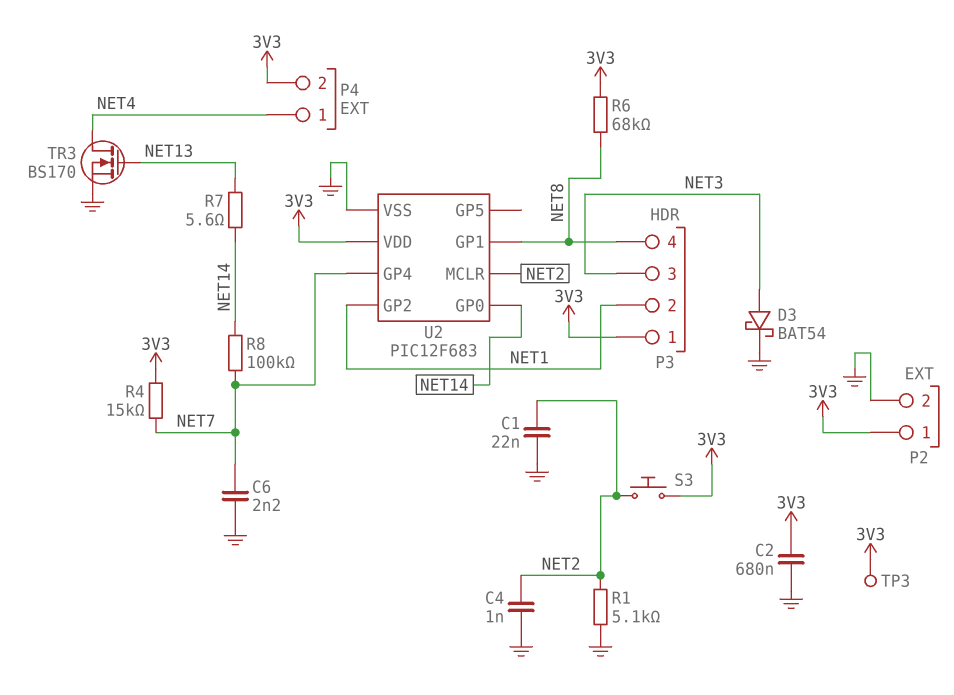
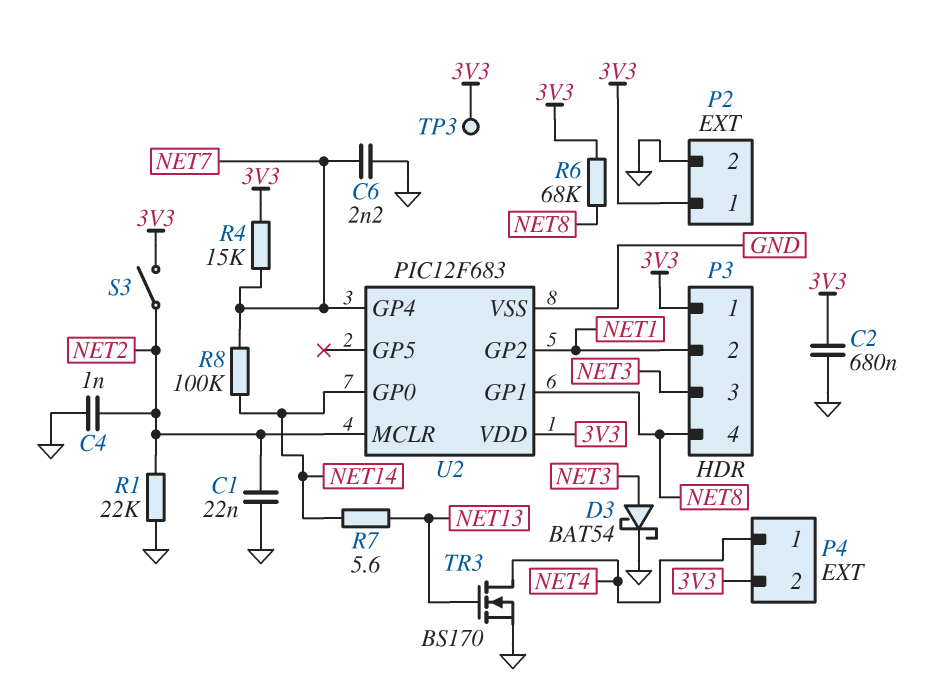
R1: 5.1k (GND, NET2) -> 22k (GND, NET2)
S3: button (3V3, NET2) -> switch (3V3, NET2)

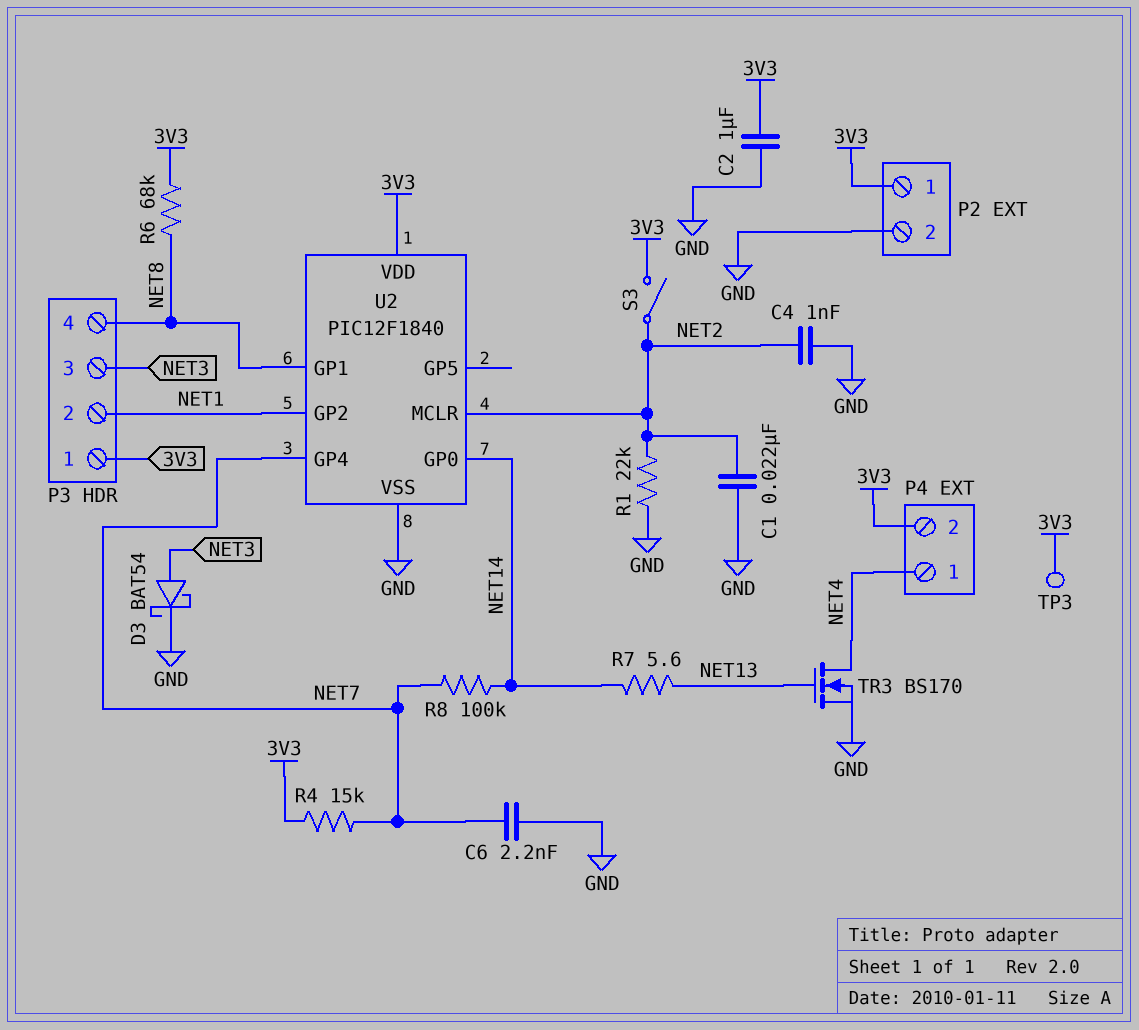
C2: 680nF (3V3, GND) -> 1uF (3V3, GND)
U2: PIC12F683 -> PIC12F1840

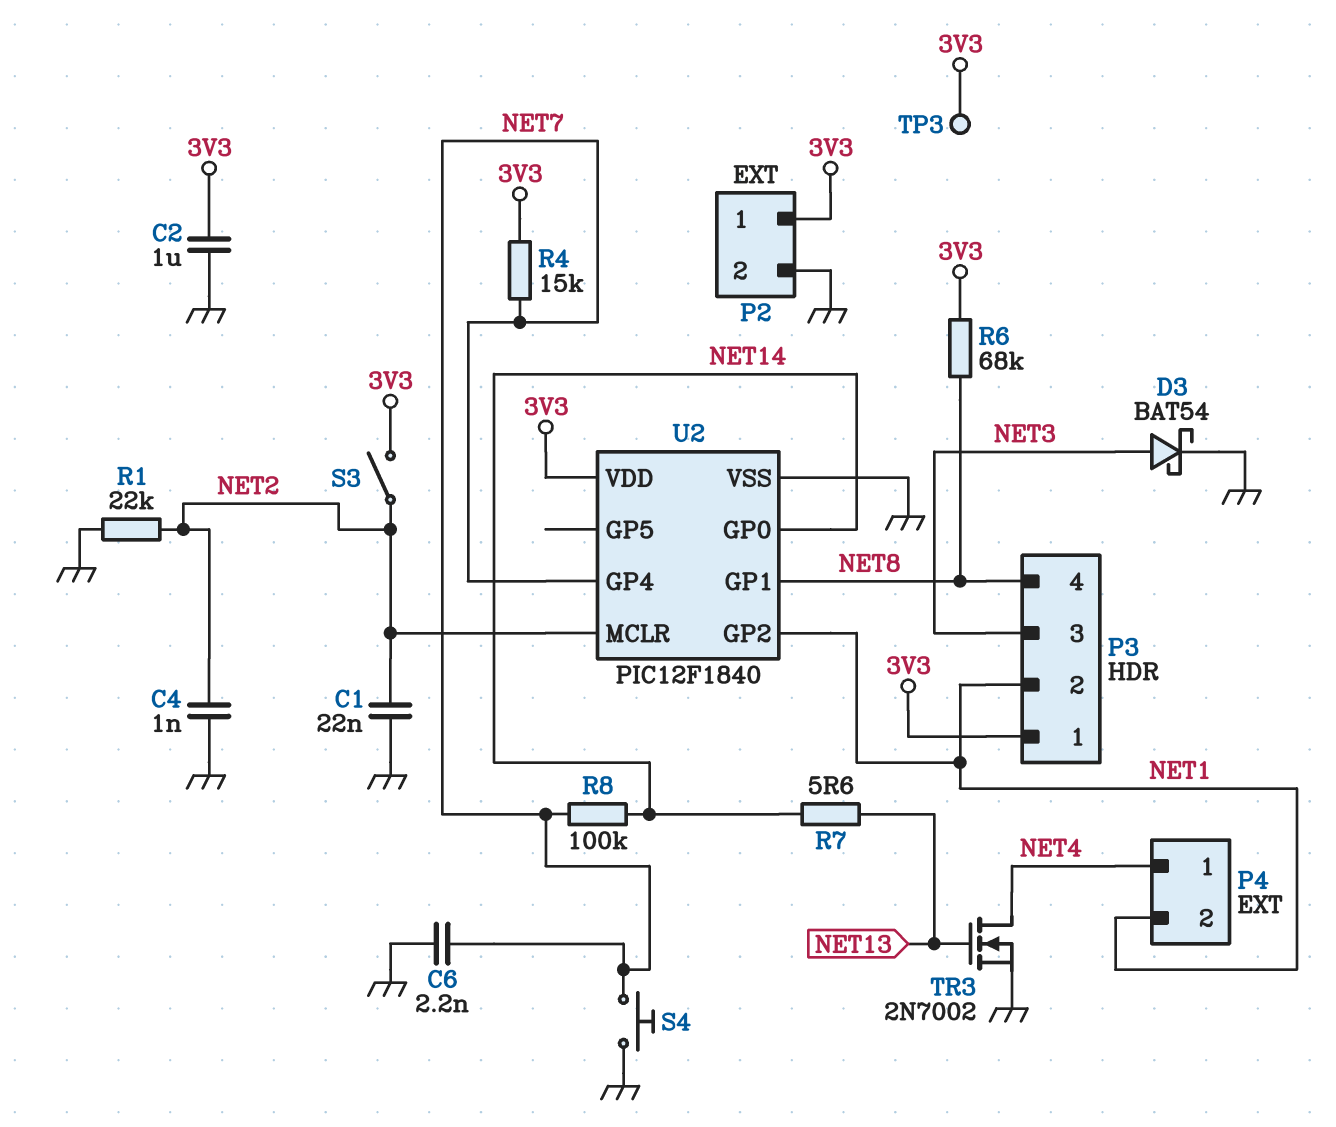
P4 pin 2: 3V3 -> NET1
S4: none -> button (GND, NET7)
TR3: NMOS BS170 (G NET13, D NET4, S GND) -> NMOS 2N7002 (G NET13, D NET4, S GND)

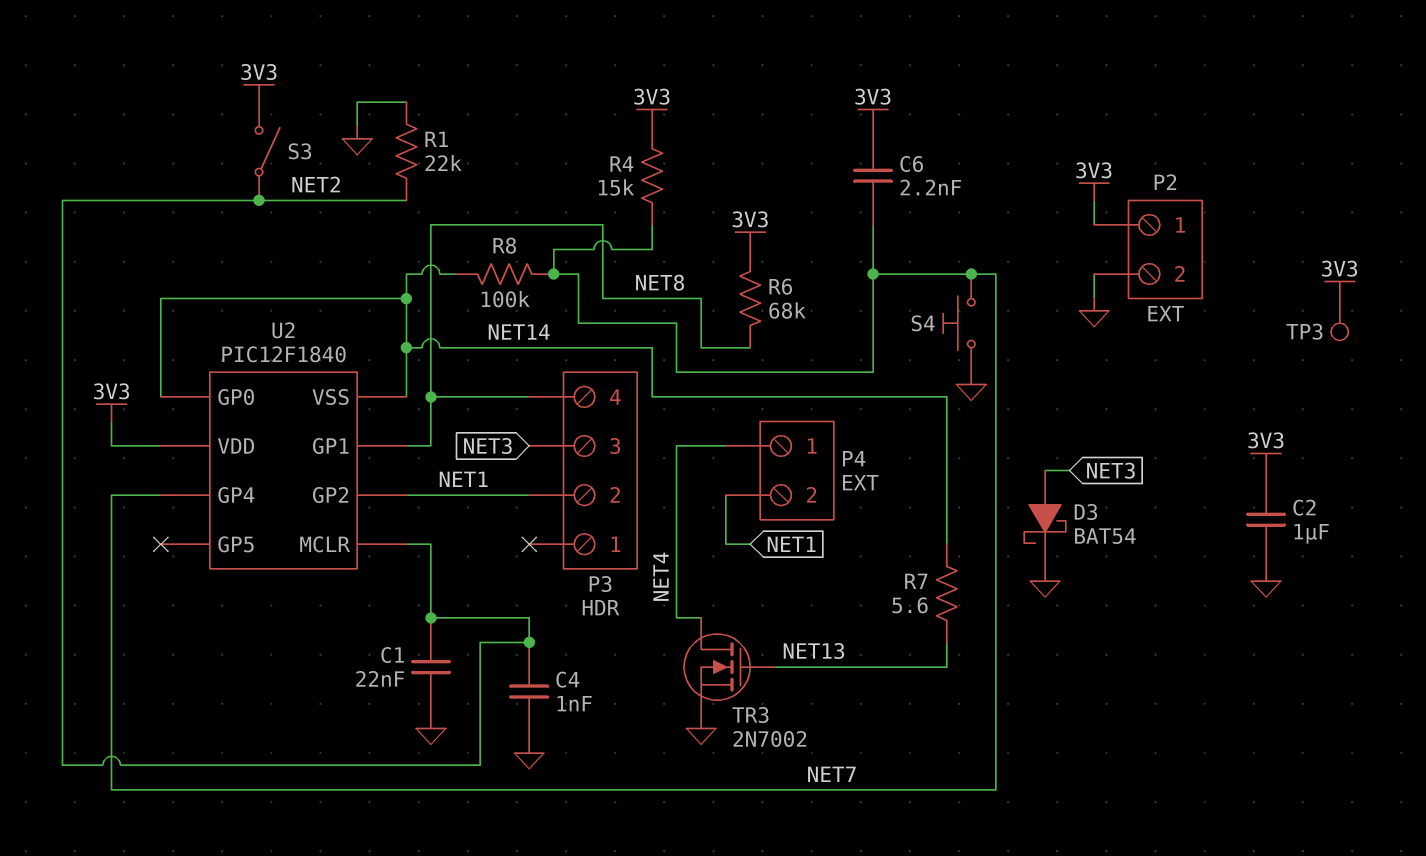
C6: 2.2nF (GND, NET7) -> 2.2nF (3V3, NET7)
P3 pin 1: 3V3 -> none
U2 pin VSS: GND -> NET14

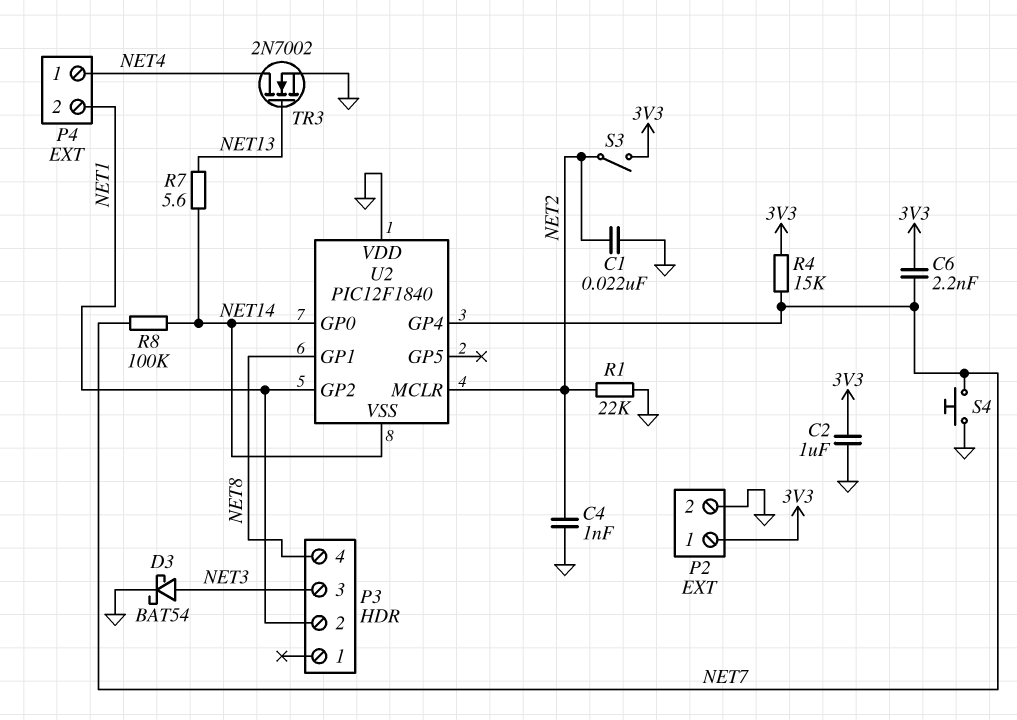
R6: 68k (3V3, NET8) -> none
TP3: test point (3V3) -> none
U2 pin VDD: 3V3 -> GND

